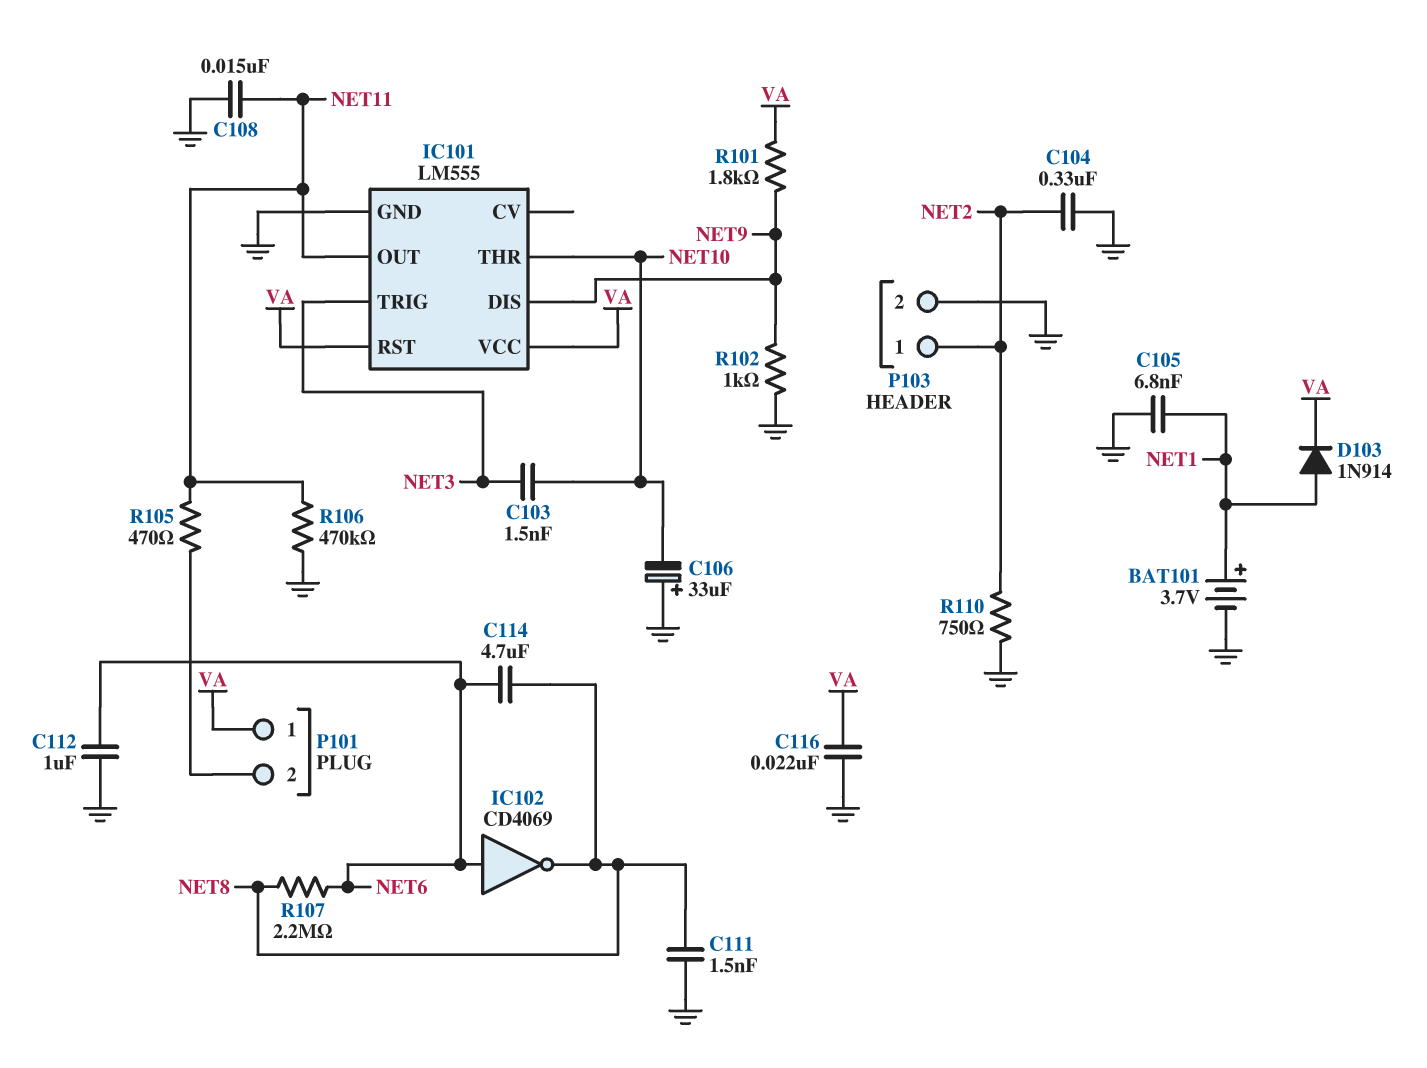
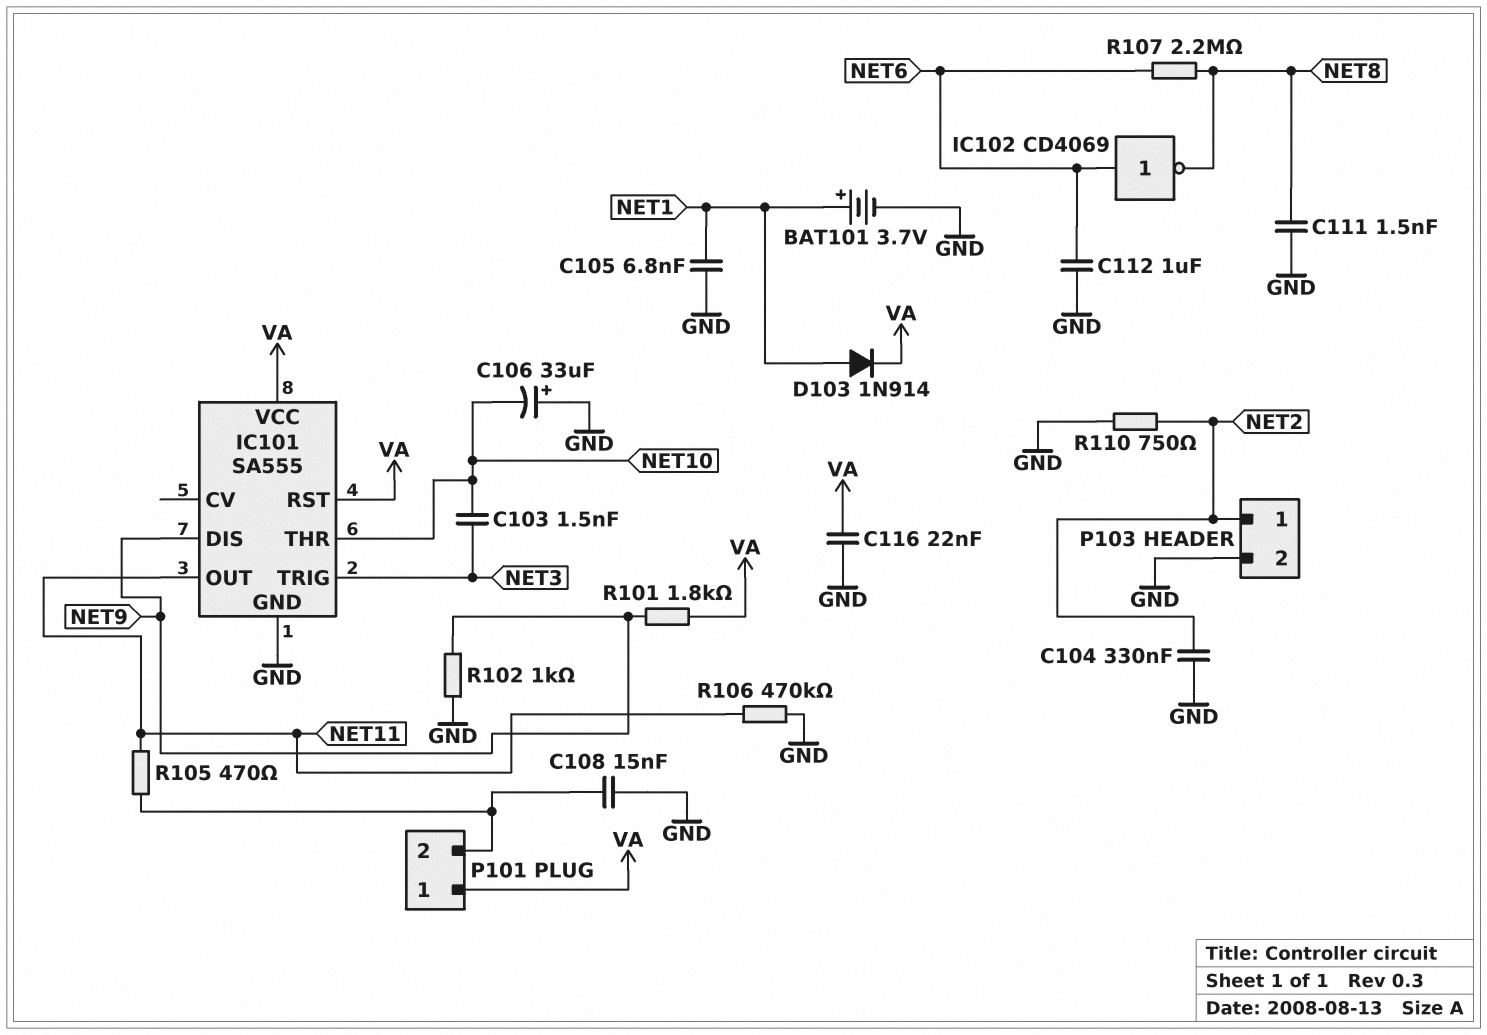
C108: 15nF (GND, NET11) -> 15nF (GND, P101/2)
C114: 4.7uF (NET6, NET8) -> none
IC101: LM555 -> SA555

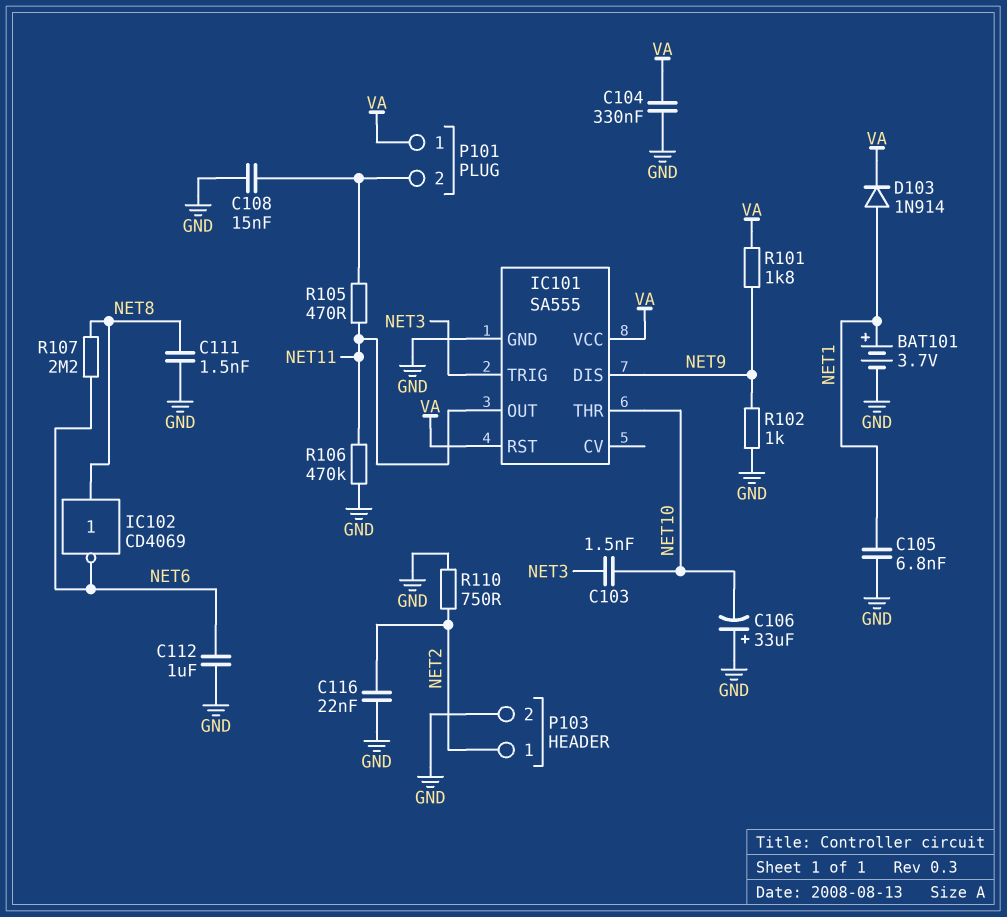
C104: 330nF (GND, NET2) -> 330nF (GND, VA)
C116: 22nF (GND, VA) -> 22nF (GND, NET2)
IC102: NOT CD4069 (in NET6, out NET8) -> NOT CD4069 (in NET8, out NET6)

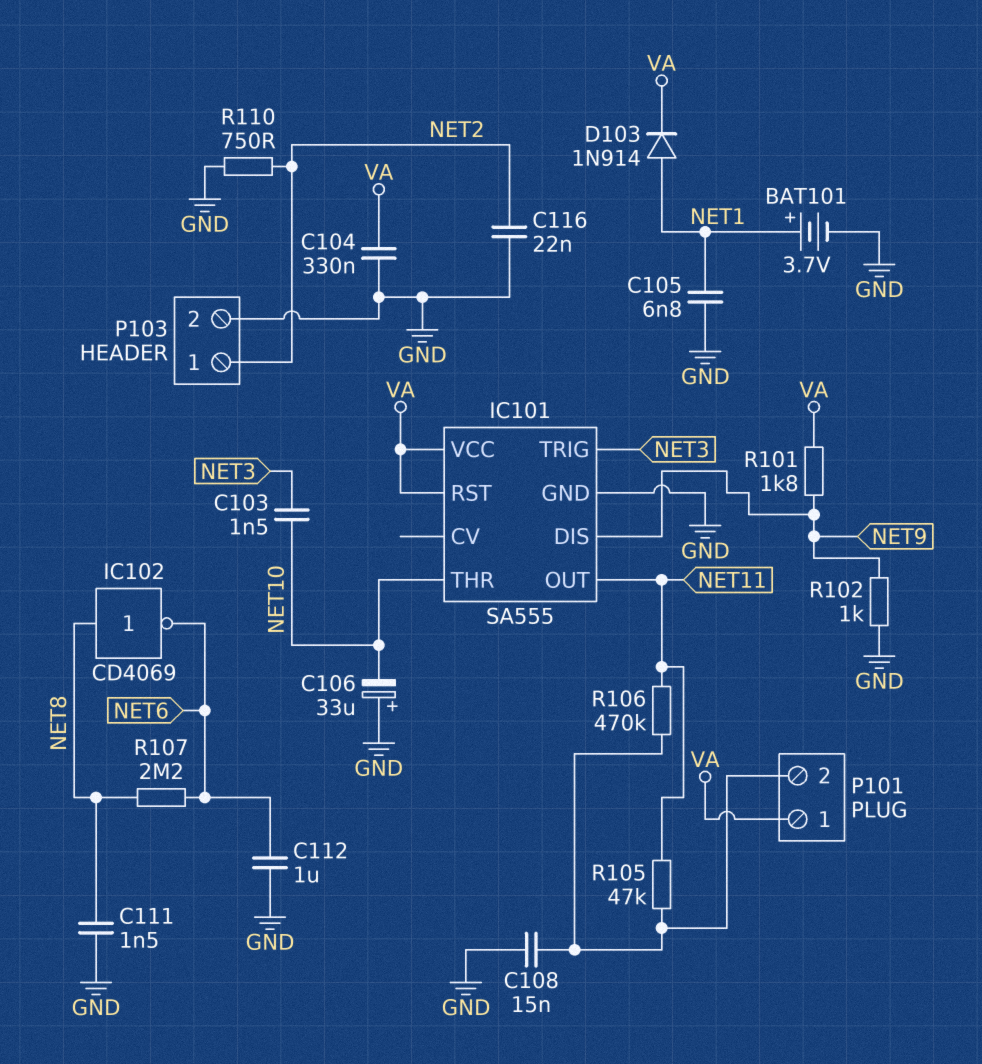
R105: 470 (NET11, P101/2) -> 47k (NET11, P101/2)
R106: 470k (GND, NET11) -> 470k (NET11, P101/2)

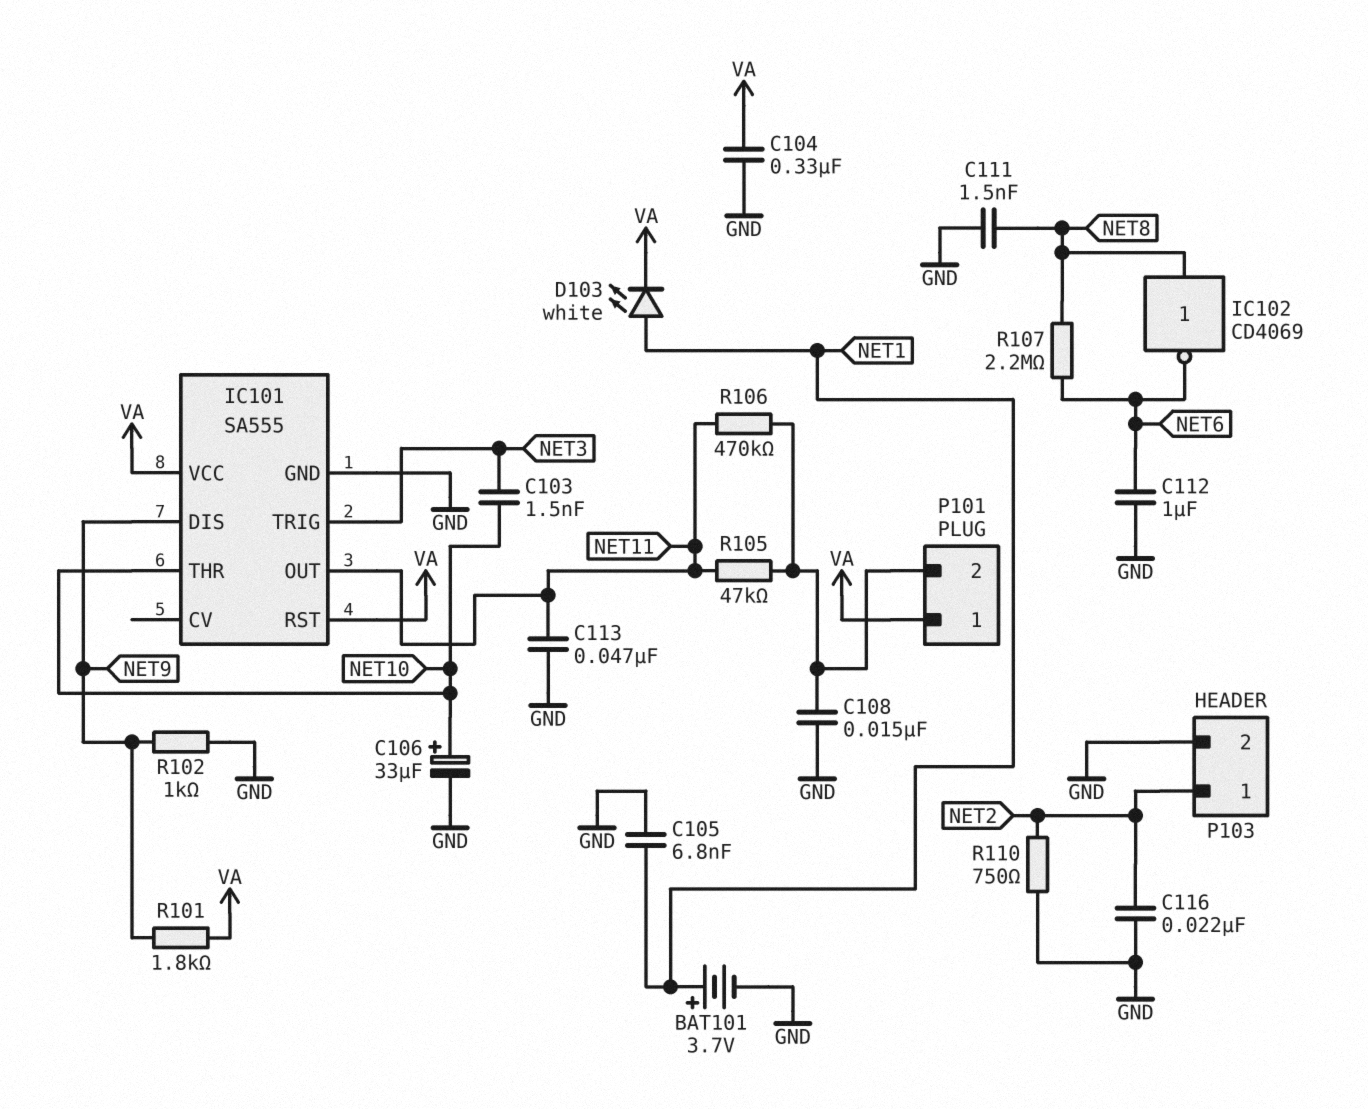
C106: 33uF (plus GND, minus NET10) -> 33uF (plus NET10, minus GND)
C113: none -> 47nF (GND, NET11)
D103: diode 1N914 (A NET1, K VA) -> LED white (A NET1, K VA)

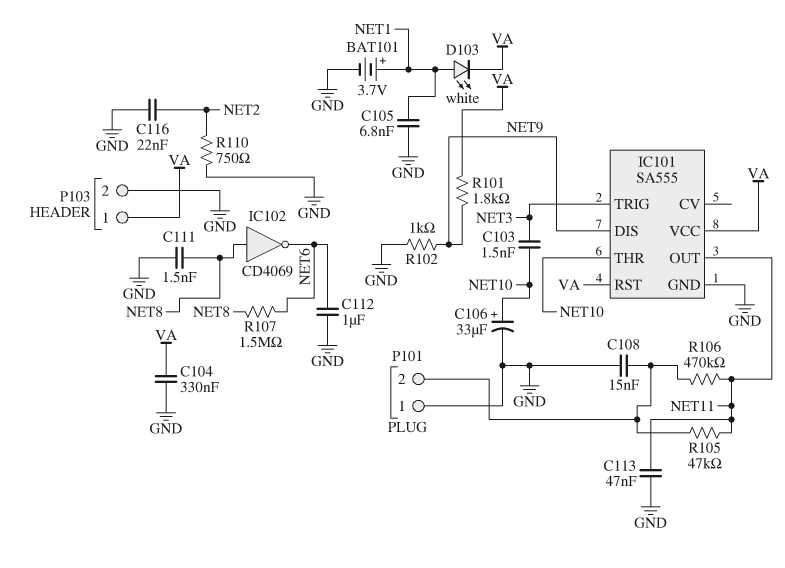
P101 pin 1: VA -> GND
P103 pin 1: NET2 -> VA
R107: 2.2M (NET6, NET8) -> 1.5M (NET6, NET8)

